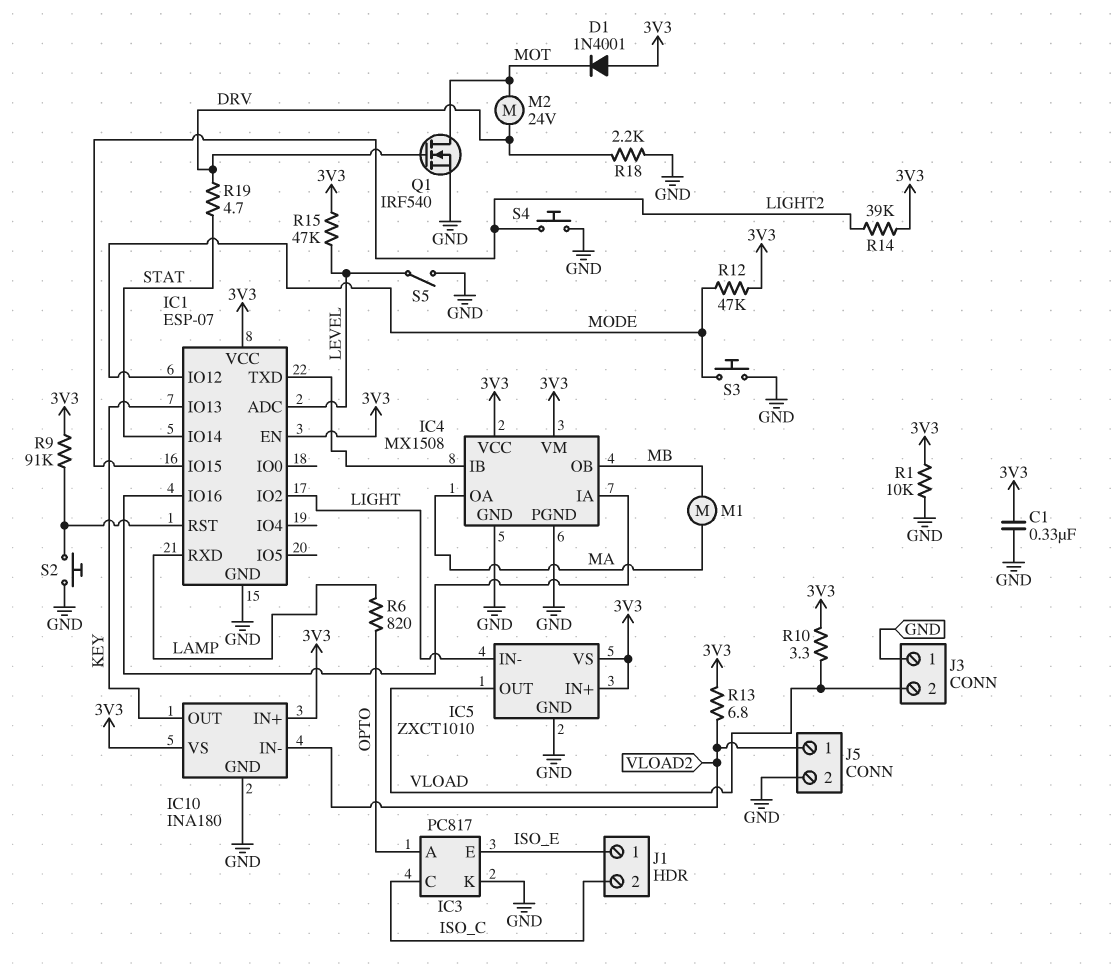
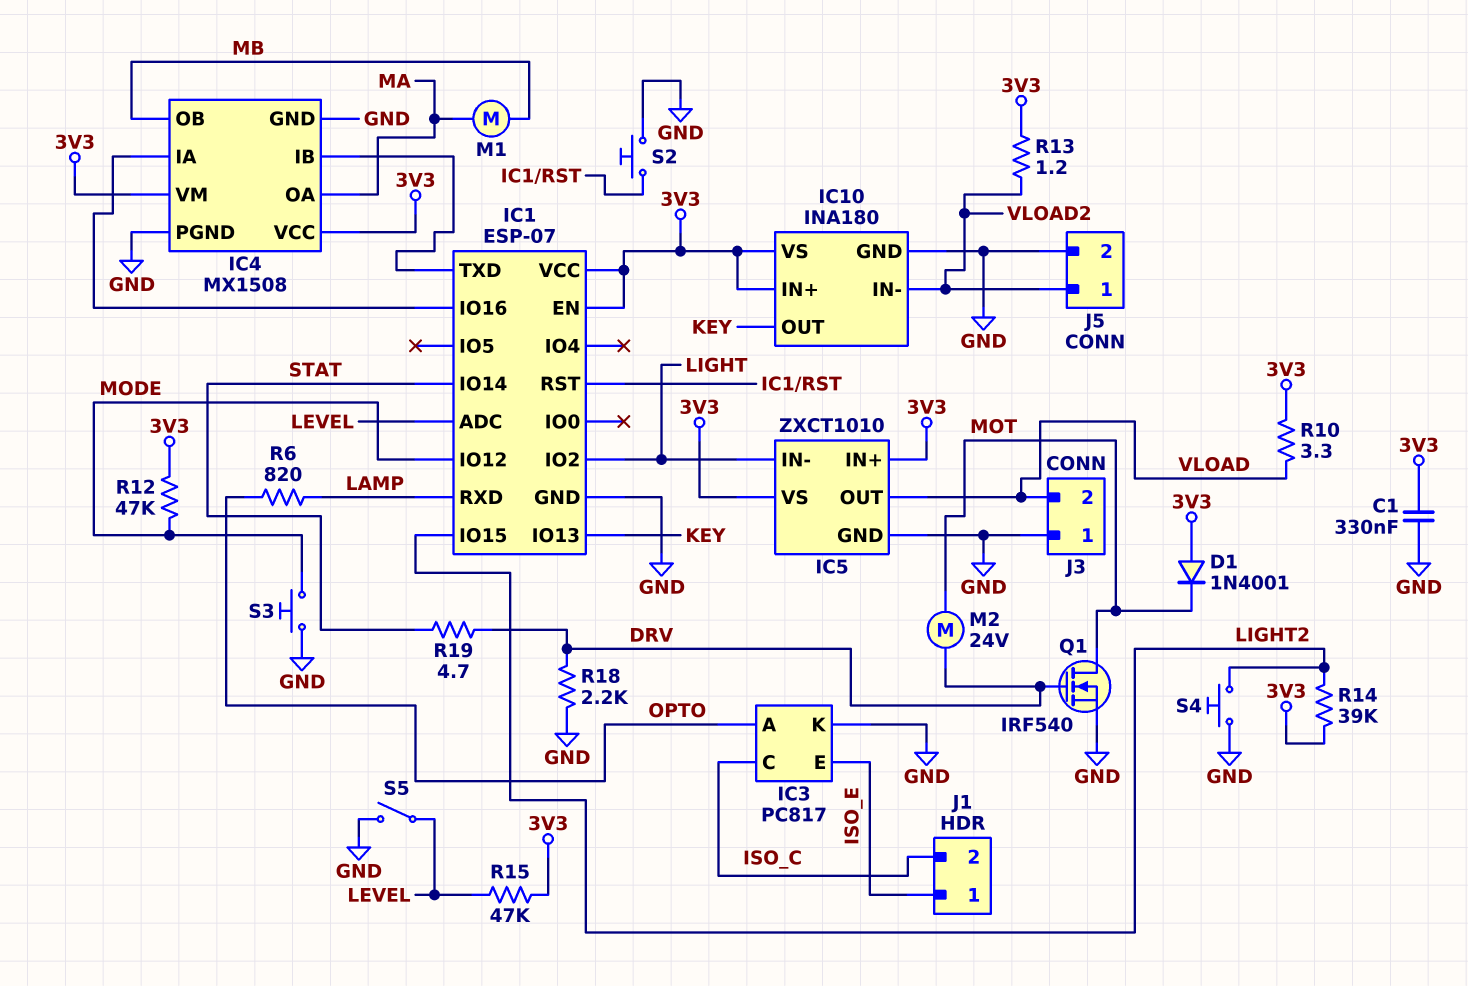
R1: 10k (3V3, GND) -> none
R9: 91k (3V3, IC1/RST) -> none
R13: 6.8 (3V3, VLOAD2) -> 1.2 (3V3, VLOAD2)

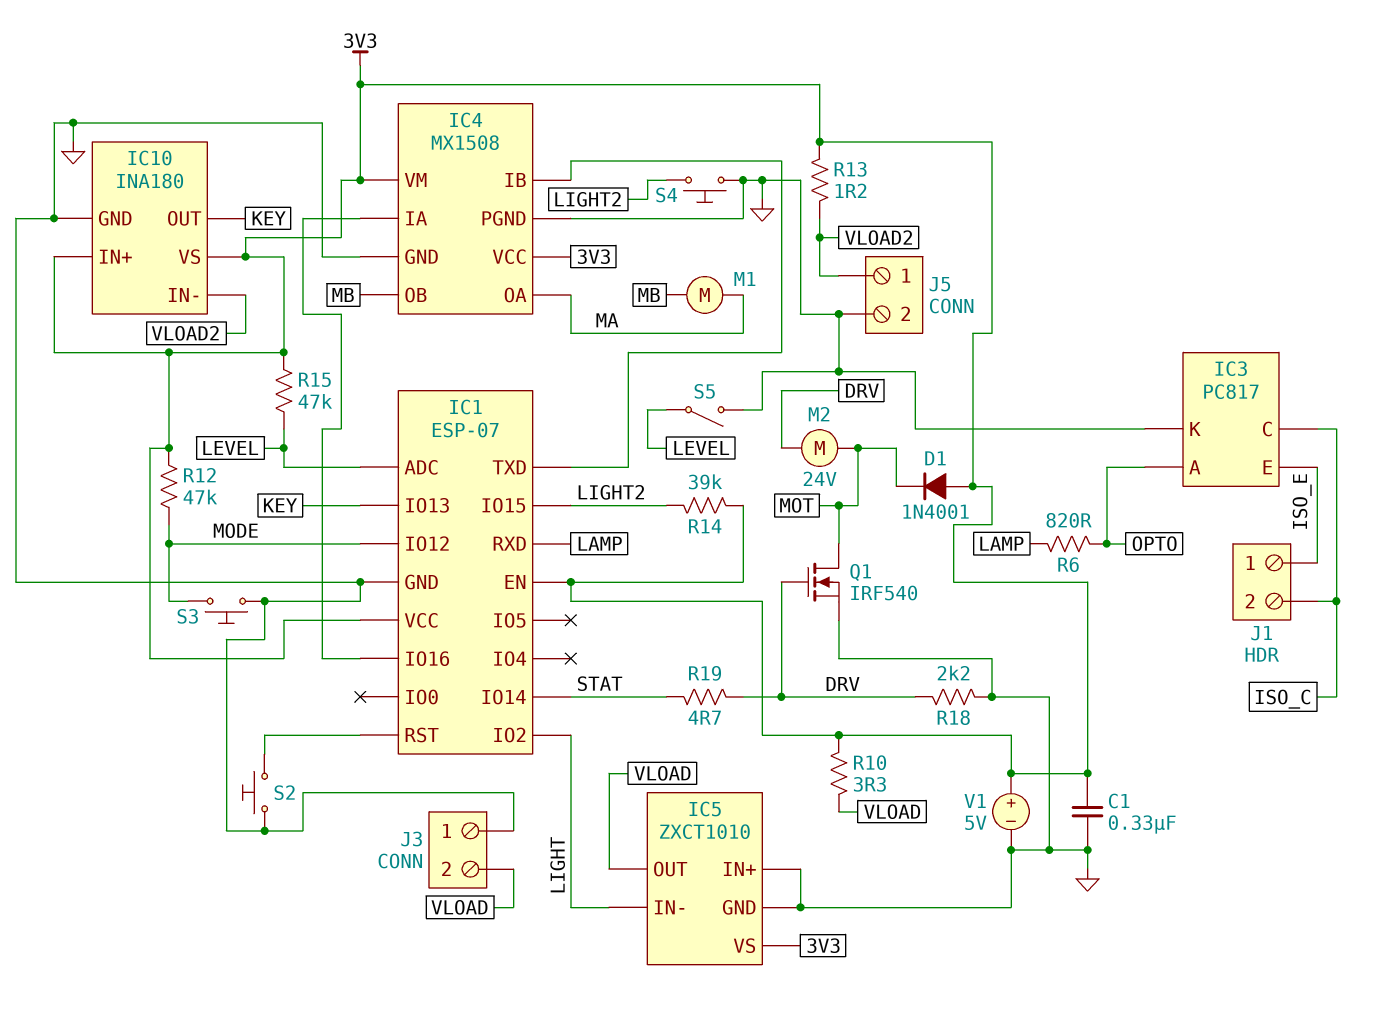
IC5 pin IN+: 3V3 -> GND
V1: none -> 5V (plus 3V3, minus GND)

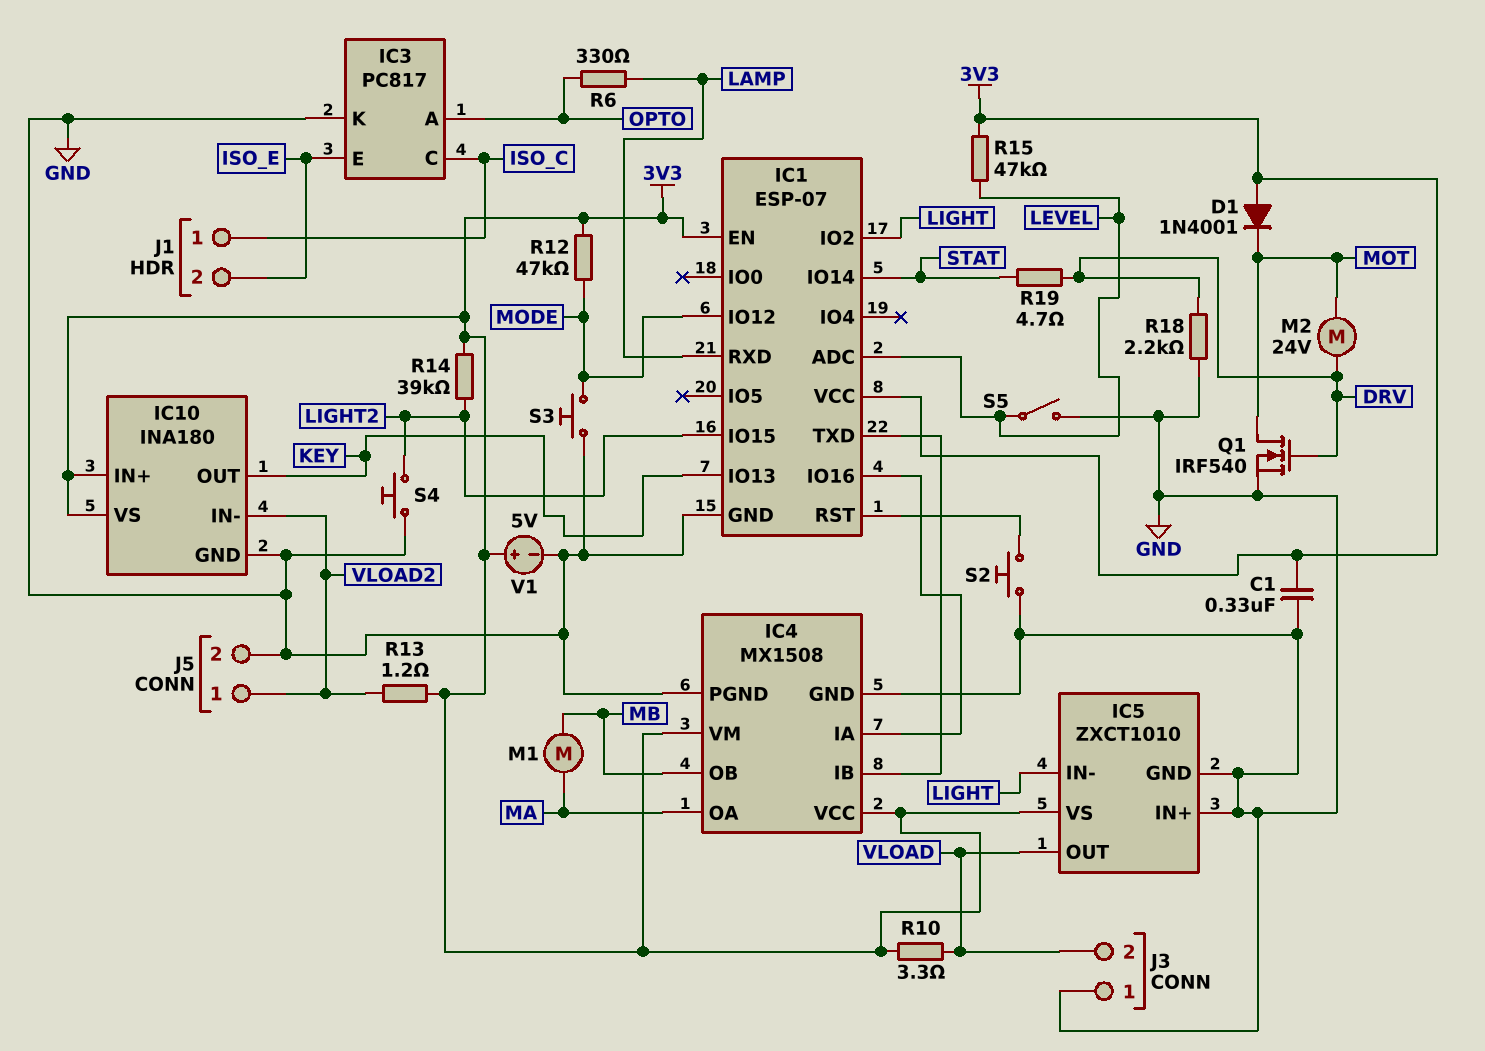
J1 pin 1: ISO_E -> ISO_C
J1 pin 2: ISO_C -> ISO_E
R6: 820 (LAMP, OPTO) -> 330 (LAMP, OPTO)

